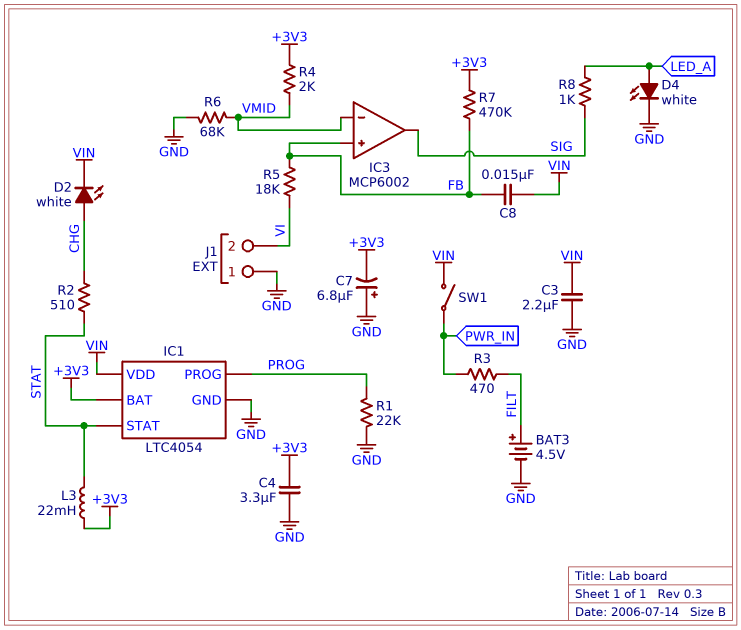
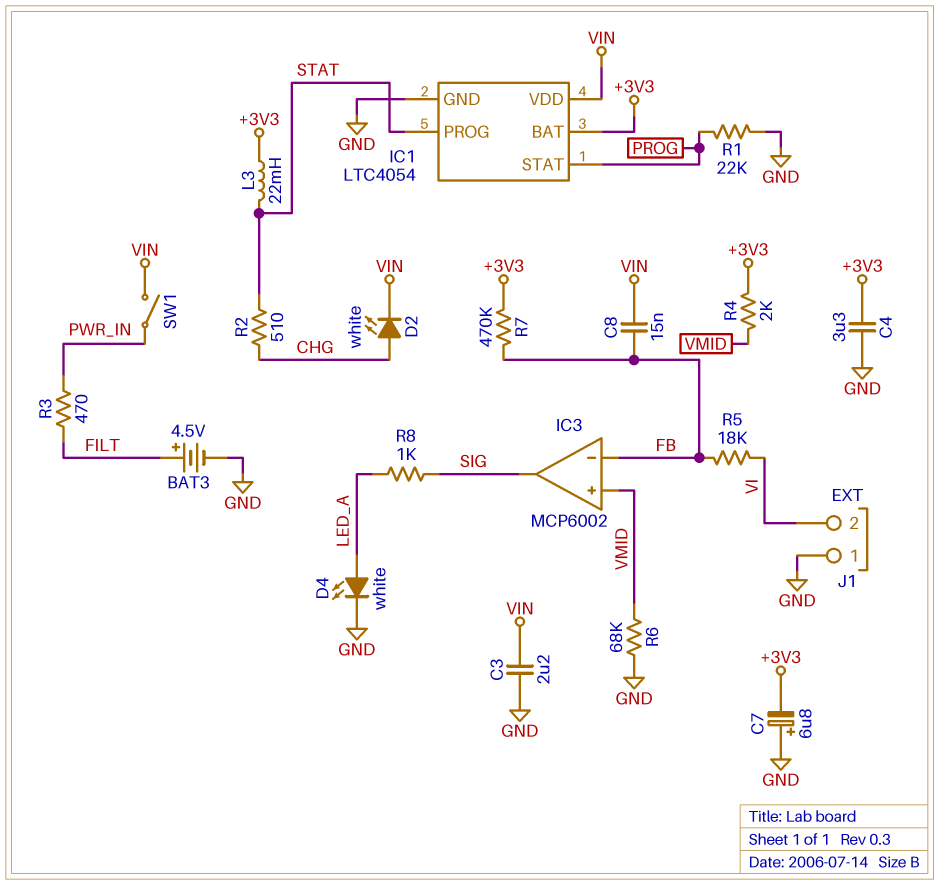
IC1 pin PROG: PROG -> STAT
IC1 pin STAT: STAT -> PROG
IC3 pin in+: FB -> VMID
IC3 pin in-: VMID -> FB

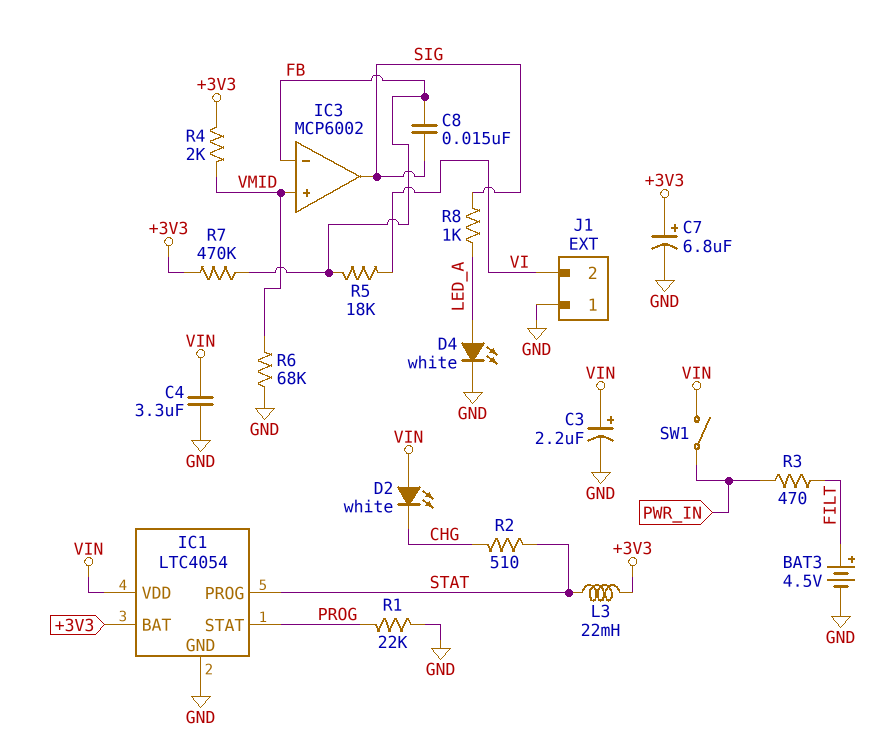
C3: 2.2uF (GND, VIN) -> 2.2uF (plus VIN, minus GND)
C4: 3.3uF (+3V3, GND) -> 3.3uF (GND, VIN)
C7: 6.8uF (plus GND, minus +3V3) -> 6.8uF (plus +3V3, minus GND)
C8: 15nF (FB, VIN) -> 15nF (FB, SIG)
D2: LED white (A CHG, K VIN) -> LED white (A VIN, K CHG)

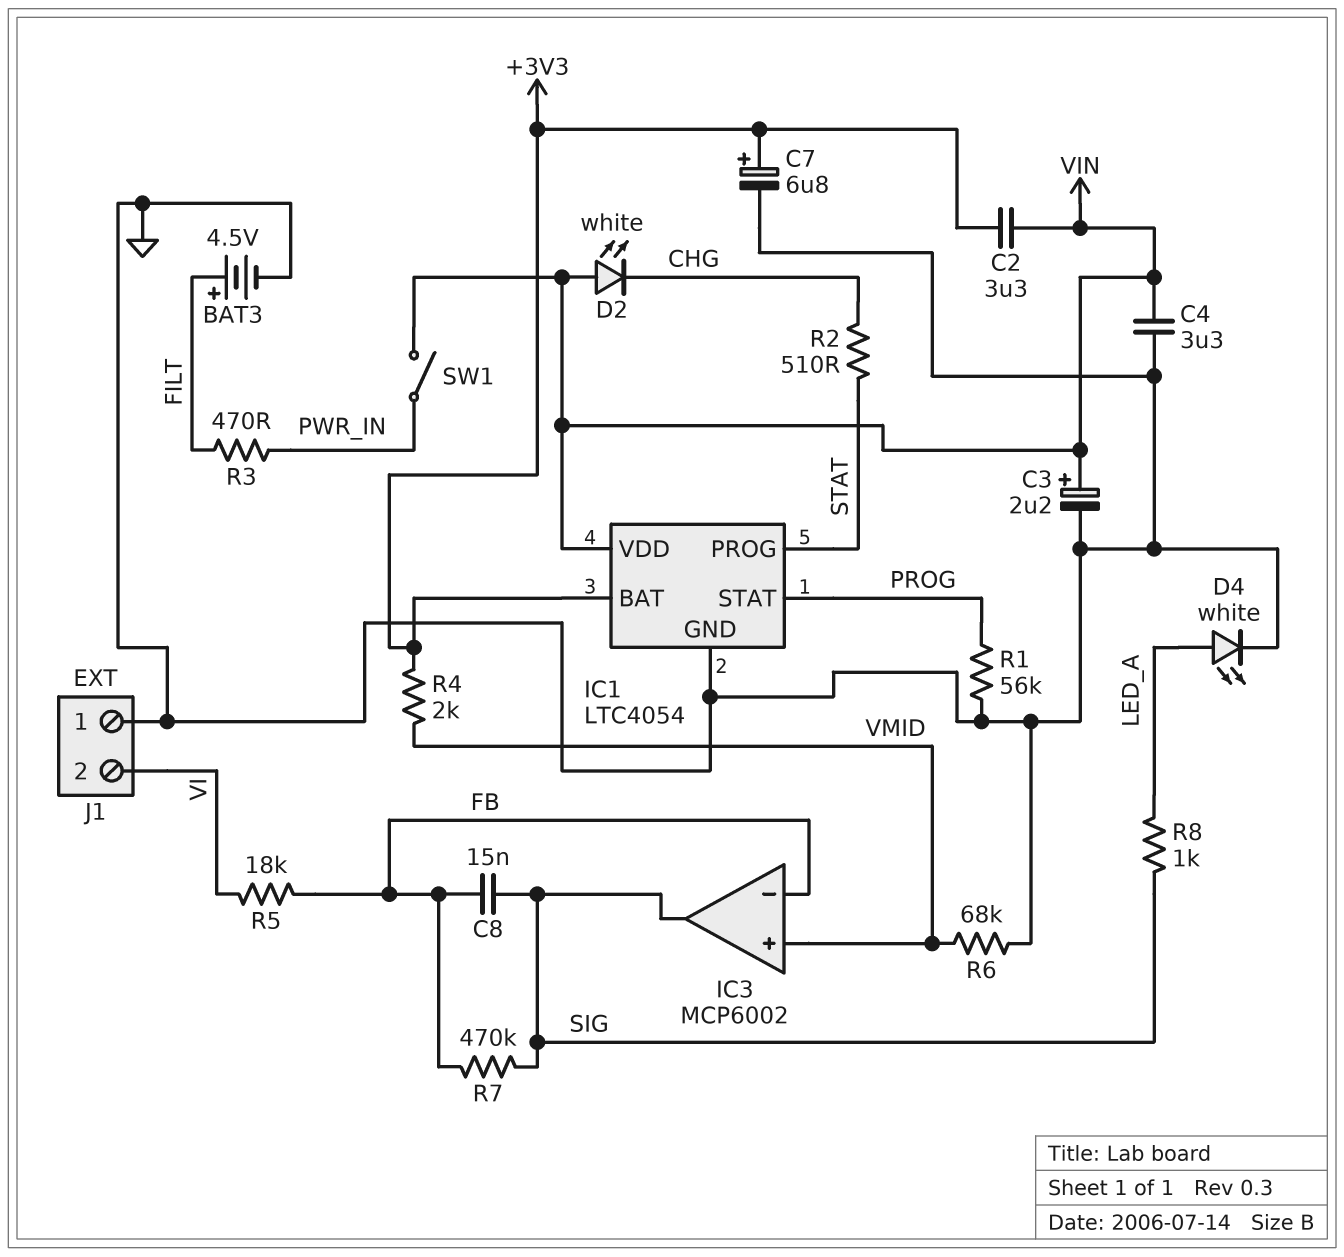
C2: none -> 3.3uF (+3V3, VIN)
L3: 22mH (+3V3, STAT) -> none
R1: 22k (GND, PROG) -> 56k (GND, PROG)
R7: 470k (+3V3, FB) -> 470k (FB, SIG)

